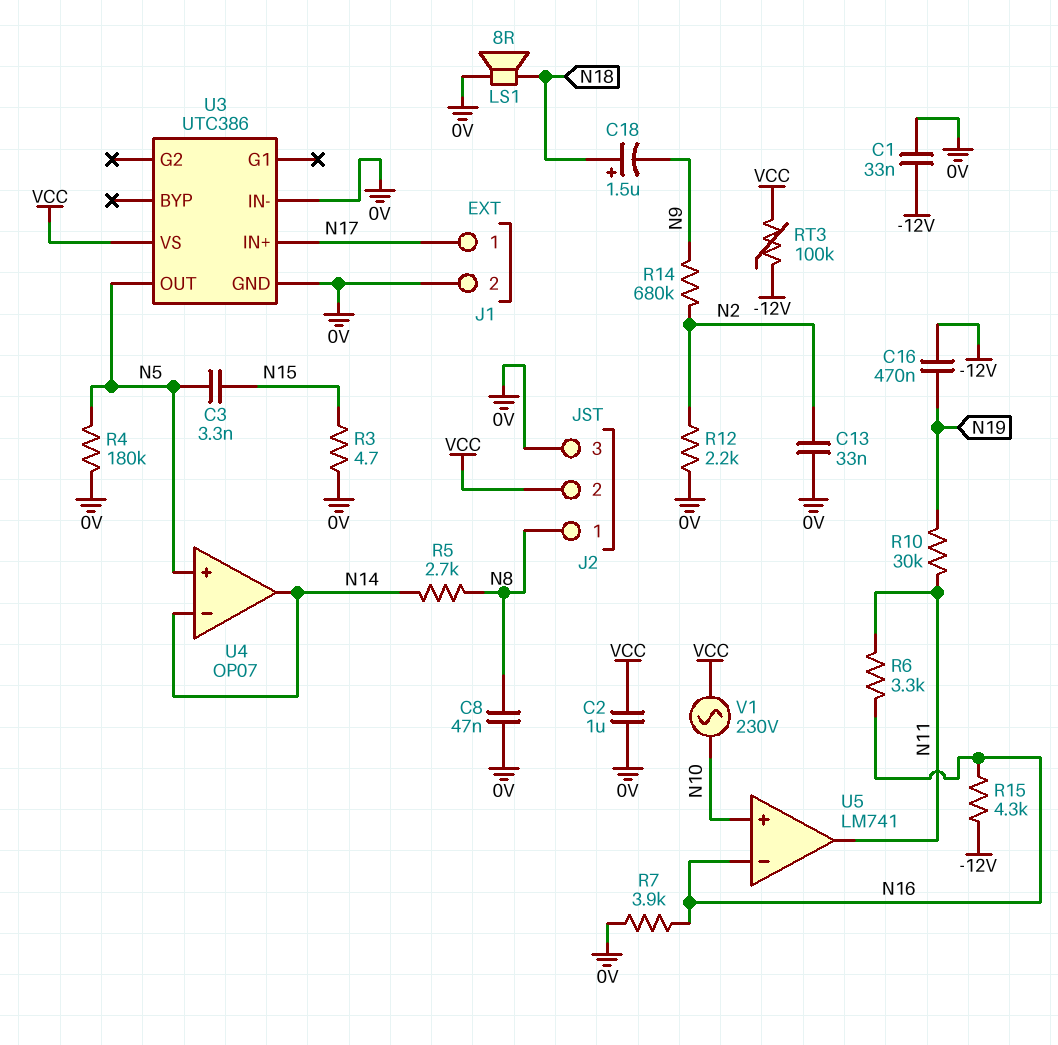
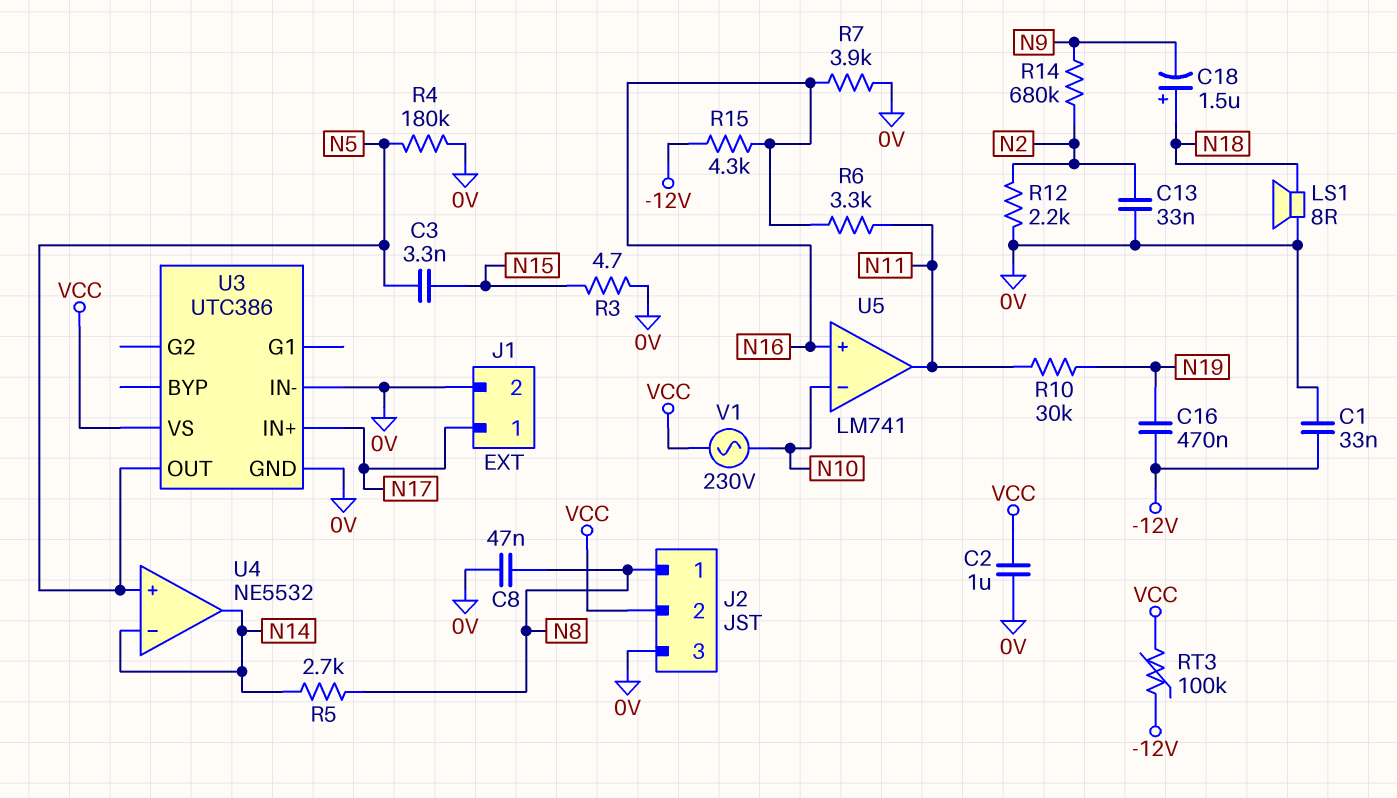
U4: OP07 -> NE5532
U5 pin in+: N10 -> N16
U5 pin in-: N16 -> N10

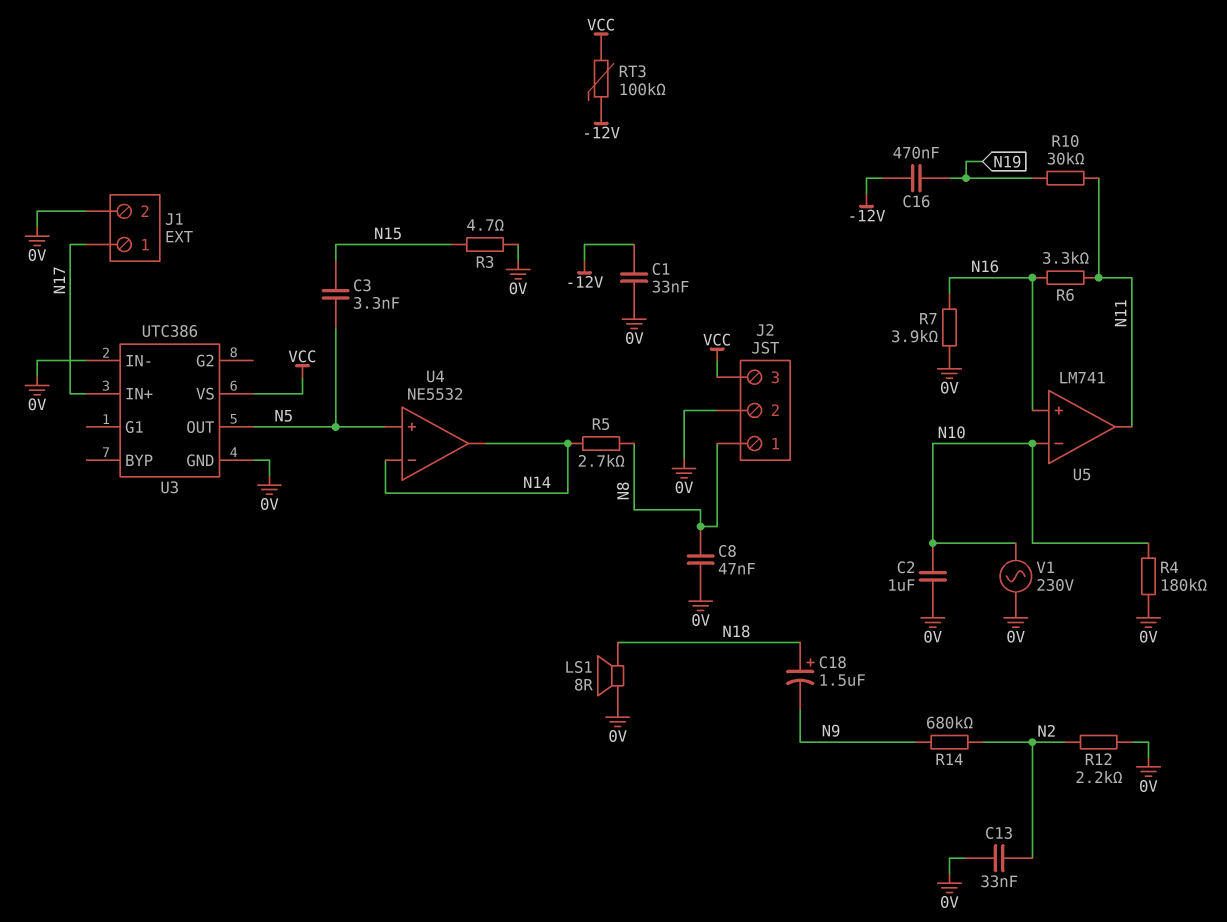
C2: 1uF (0V, VCC) -> 1uF (0V, N10)
J2 pin 2: VCC -> 0V
J2 pin 3: 0V -> VCC
R4: 180k (0V, N5) -> 180k (0V, N10)
R15: 4.3k (-12V, N16) -> none
V1: AC 230V (N10, VCC) -> AC 230V (0V, N10)

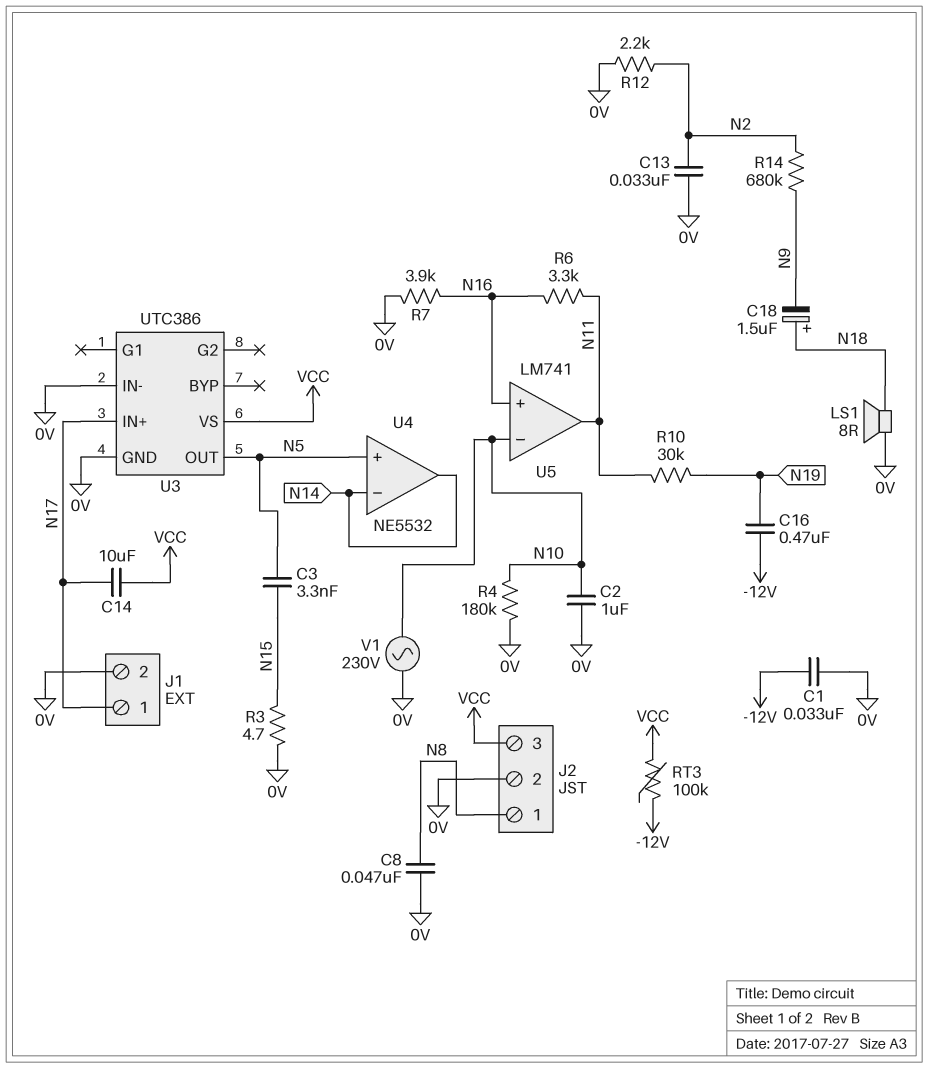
C14: none -> 10uF (N17, VCC)
R5: 2.7k (N8, N14) -> none

